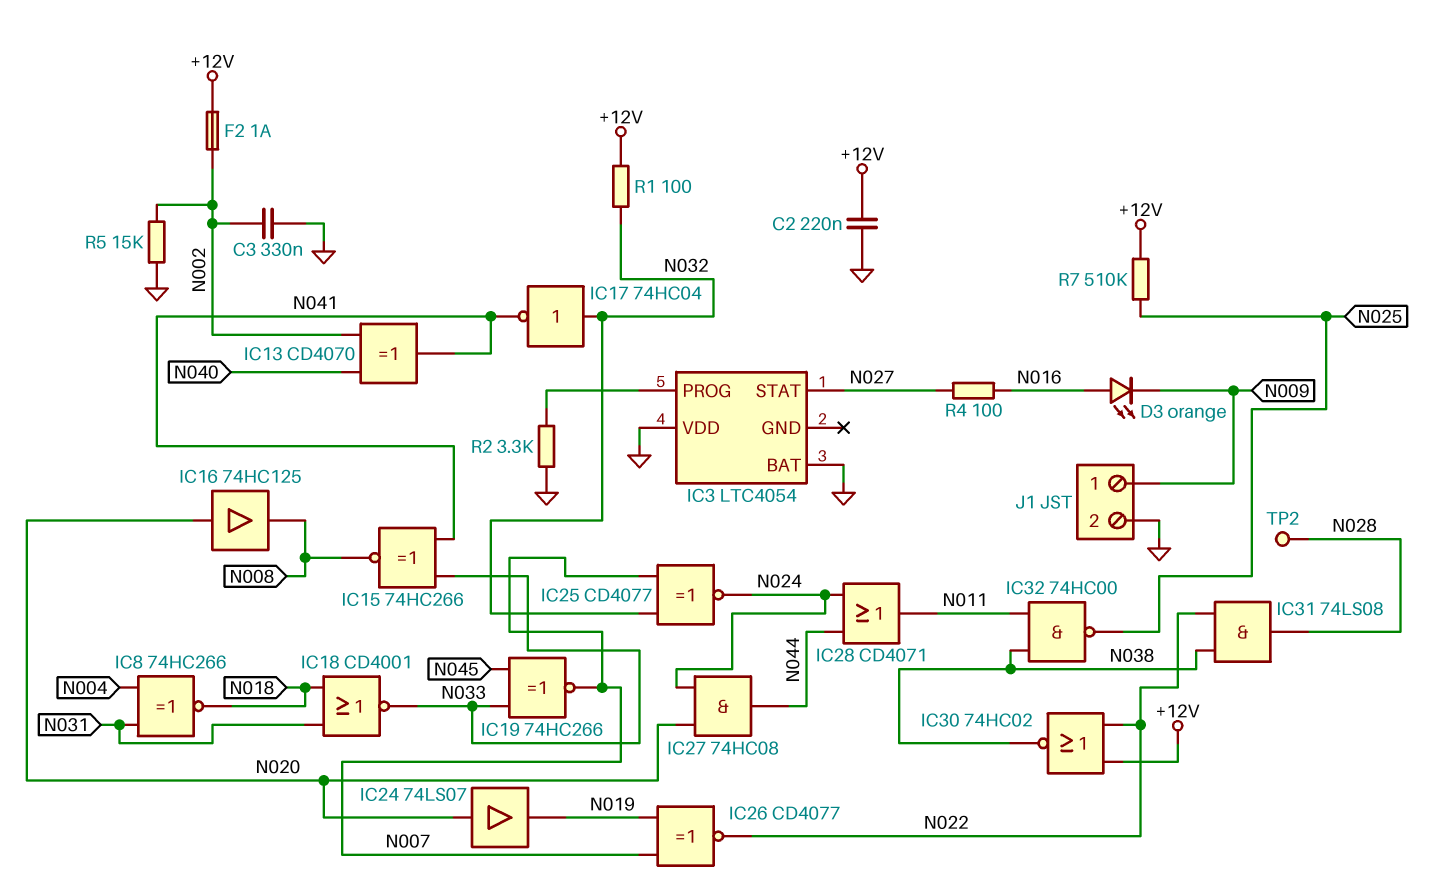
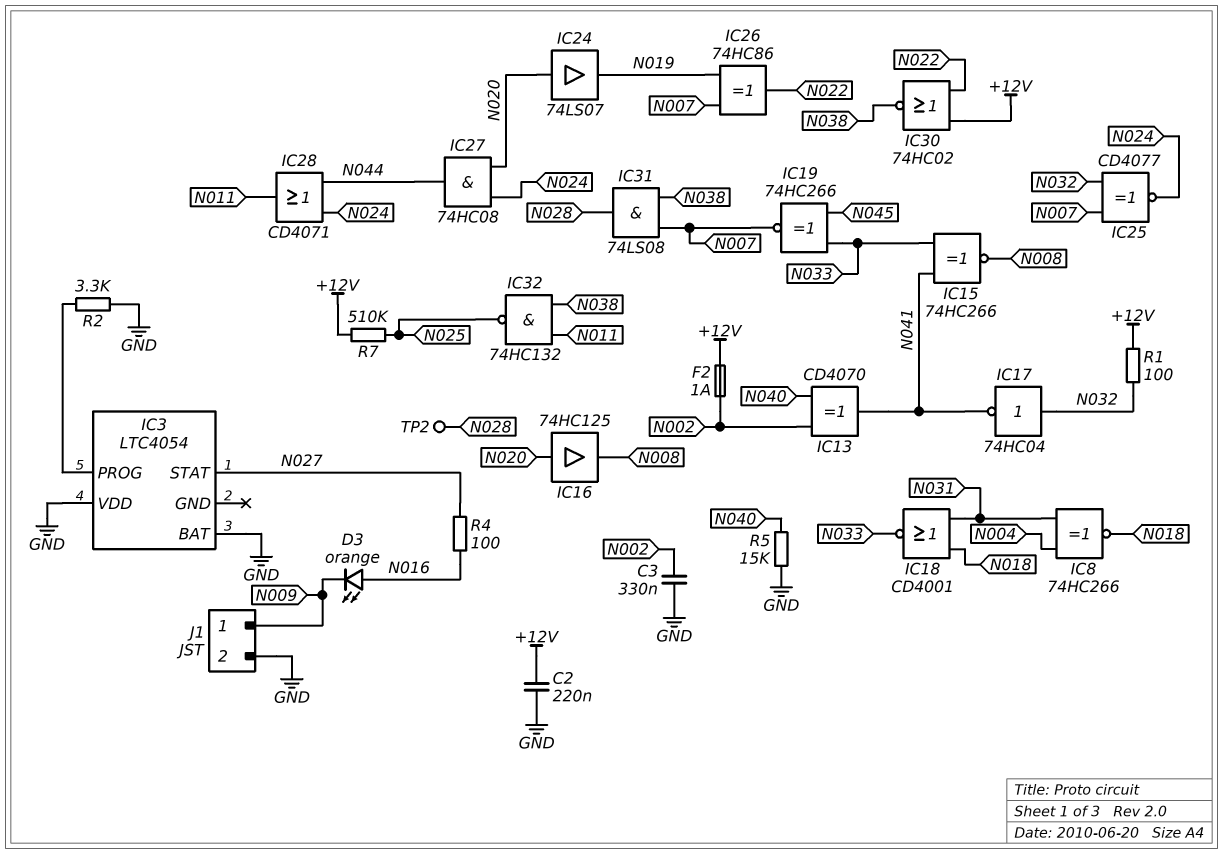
IC26: XNOR CD4077 (in N007, in N019, out N022) -> XOR 74HC86 (in N007, in N019, out N022)
IC31: AND 74LS08 (in N022, in N038, out N028) -> AND 74LS08 (in N007, in N038, out N028)
IC32: NAND 74HC00 (in N011, in N038, out N025) -> NAND 74HC132 (in N011, in N038, out N025)
R5: 15k (GND, N002) -> 15k (GND, N040)

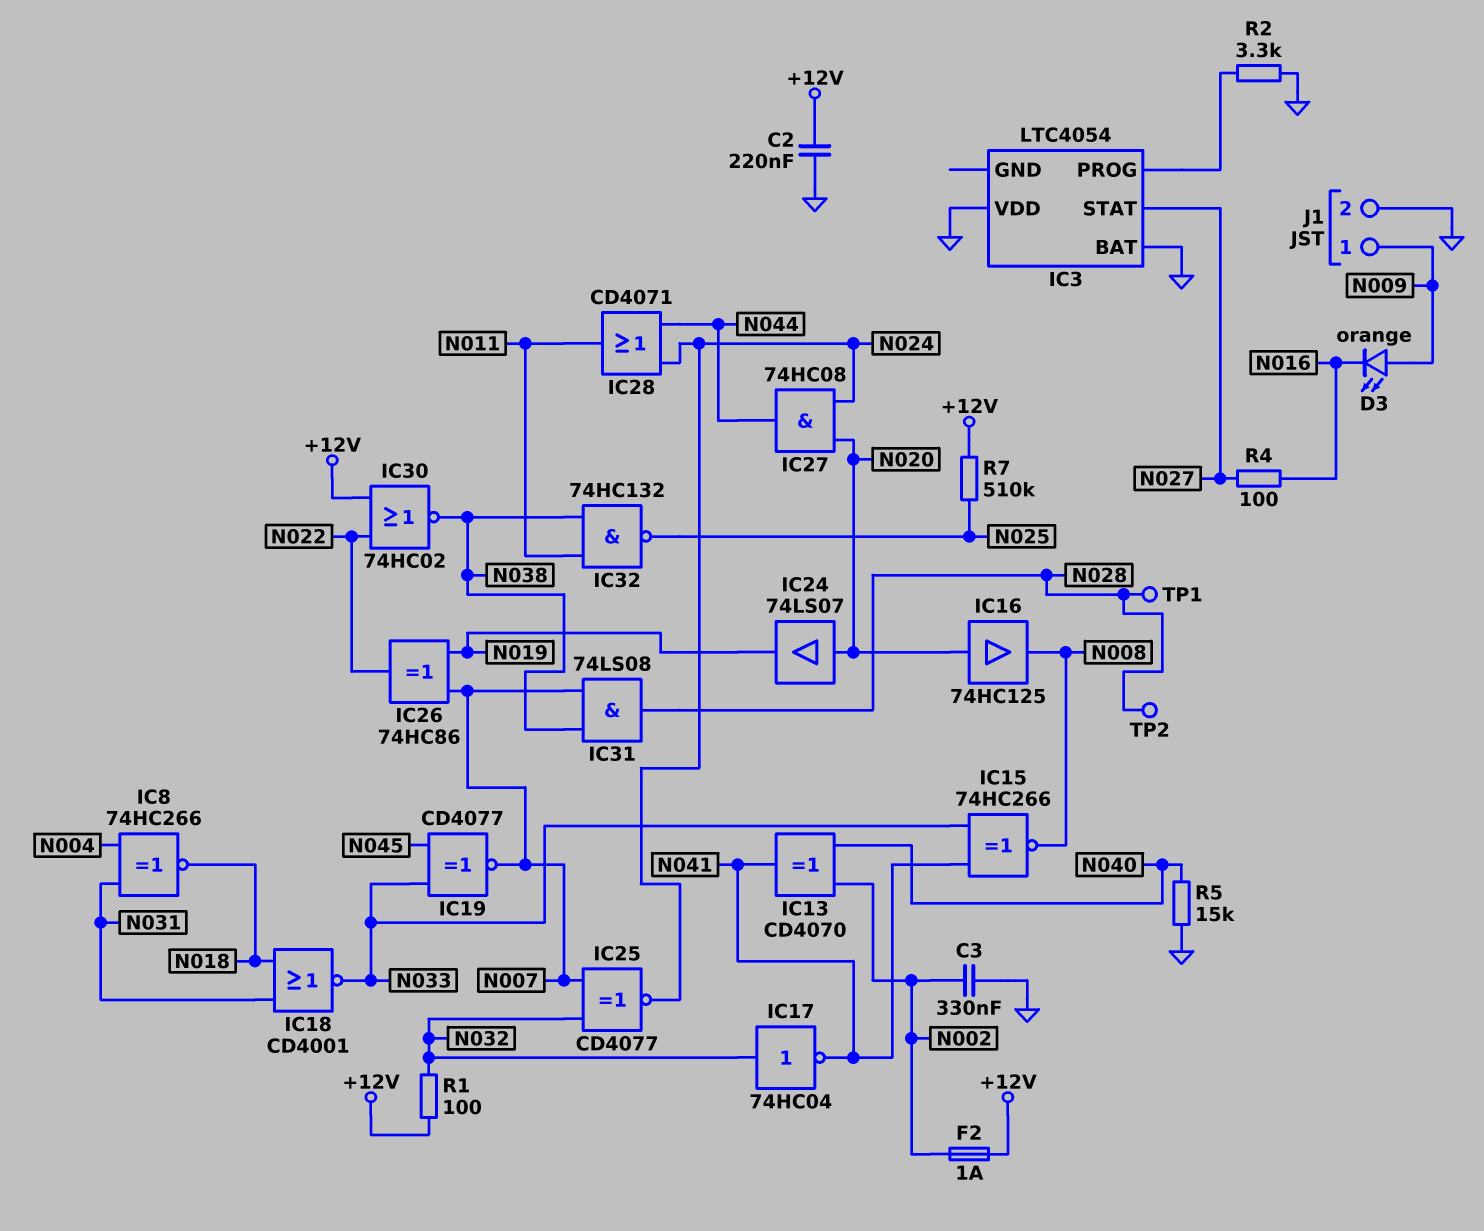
D3: LED orange (A N016, K N009) -> LED orange (A N009, K N016)
IC19: XNOR 74HC266 (in N033, in N045, out N007) -> XNOR CD4077 (in N033, in N045, out N007)
TP1: none -> test point (N028)

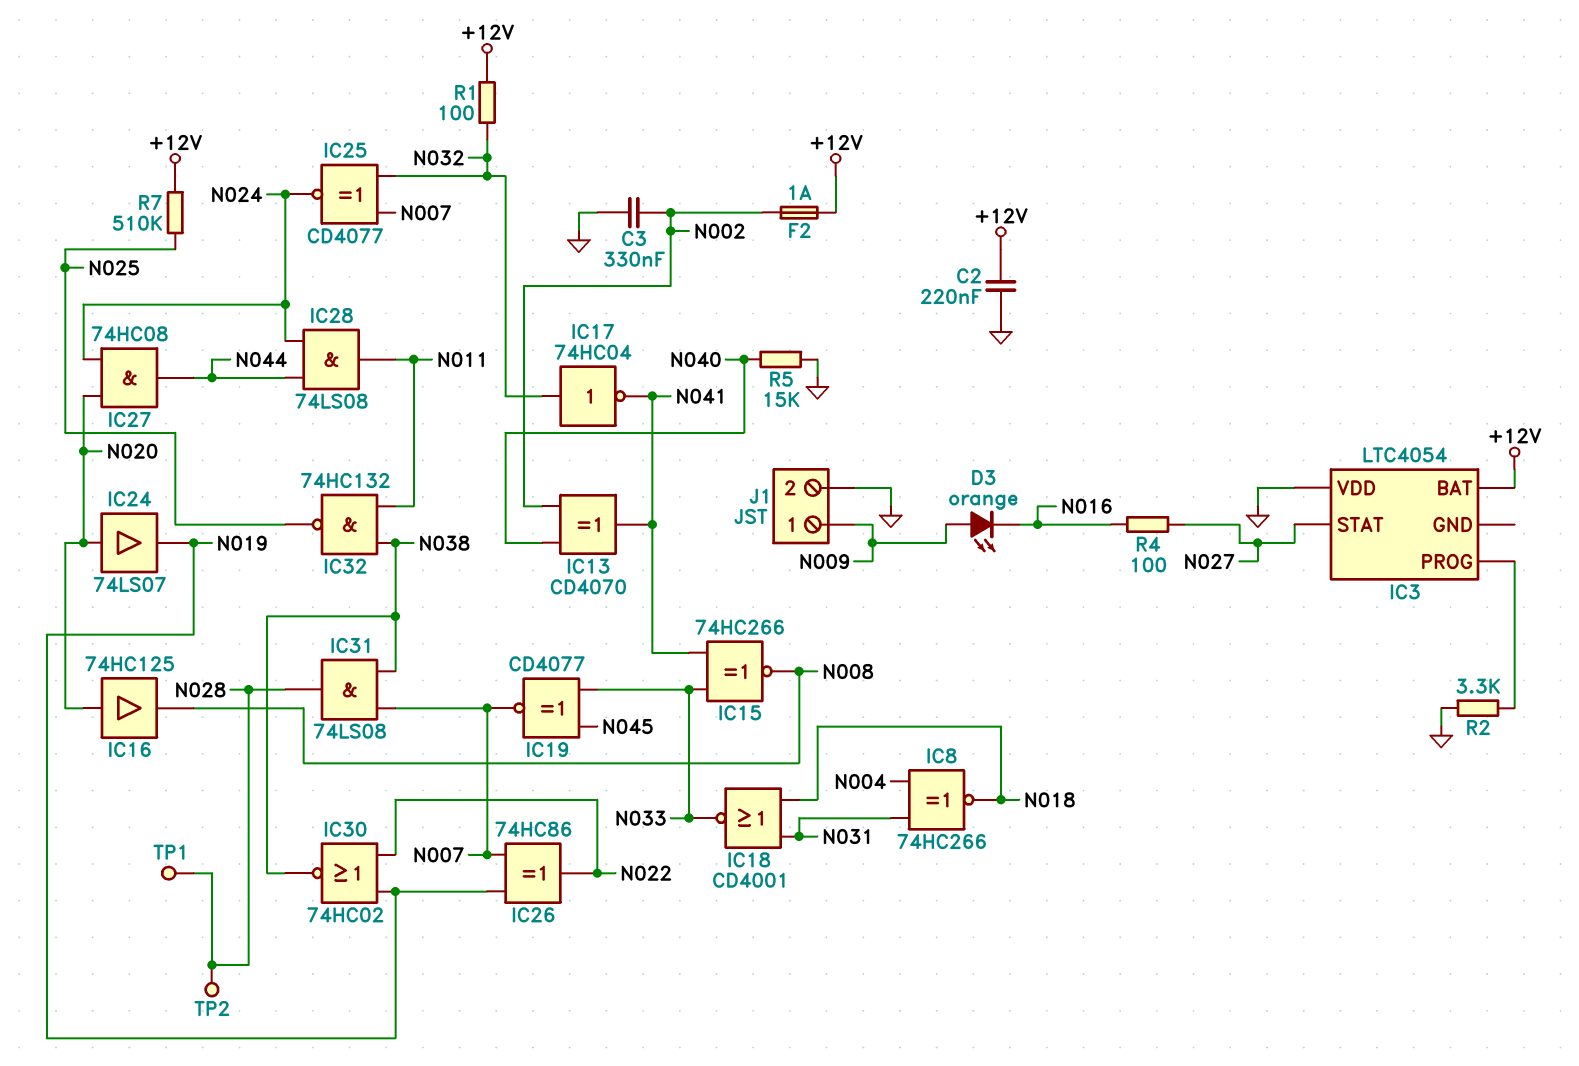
IC3 pin BAT: GND -> +12V
IC28: OR CD4071 (in N024, in N044, out N011) -> AND 74LS08 (in N024, in N044, out N011)
IC30: NOR 74HC02 (in +12V, in N022, out N038) -> NOR 74HC02 (in N019, in N022, out N038)

